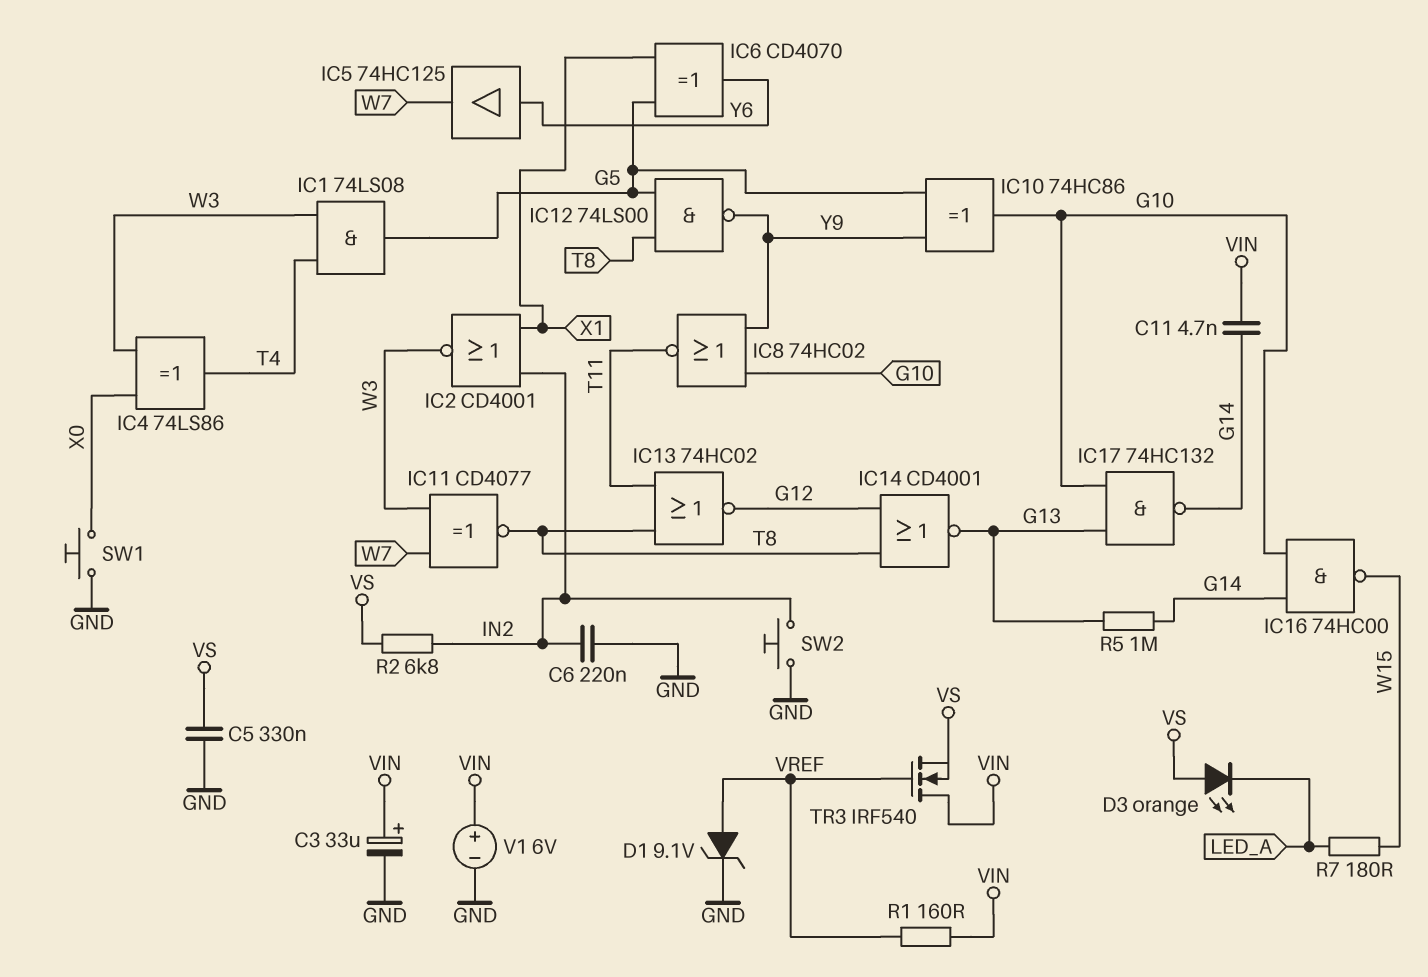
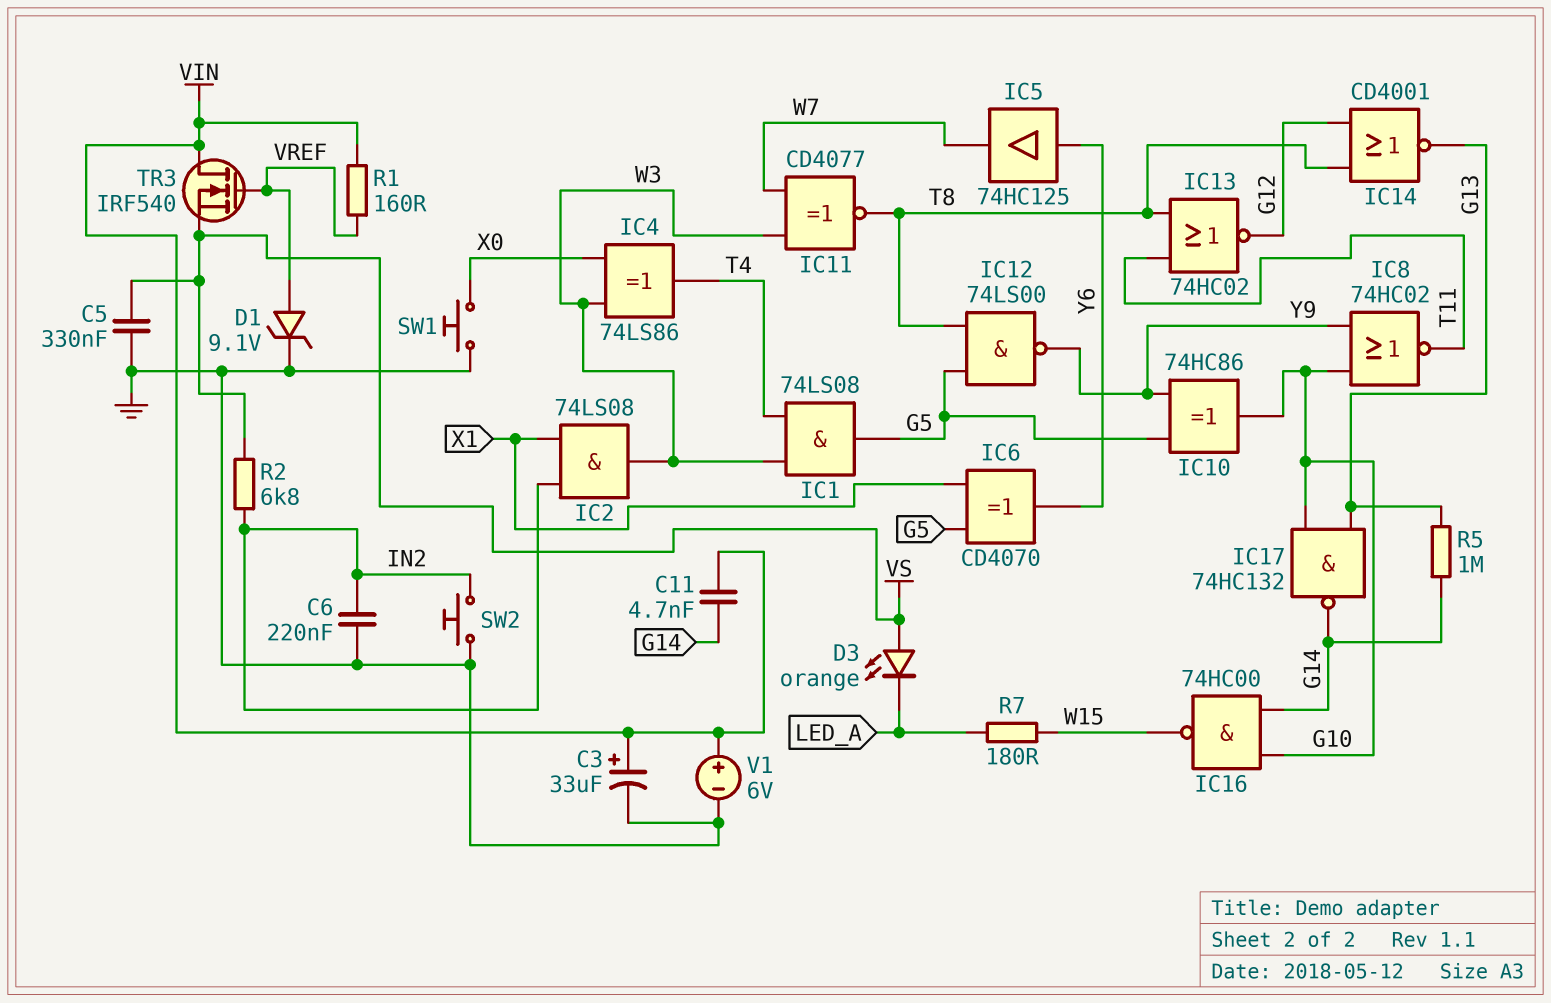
IC2: NOR CD4001 (in IN2, in X1, out W3) -> AND 74LS08 (in IN2, in X1, out W3)

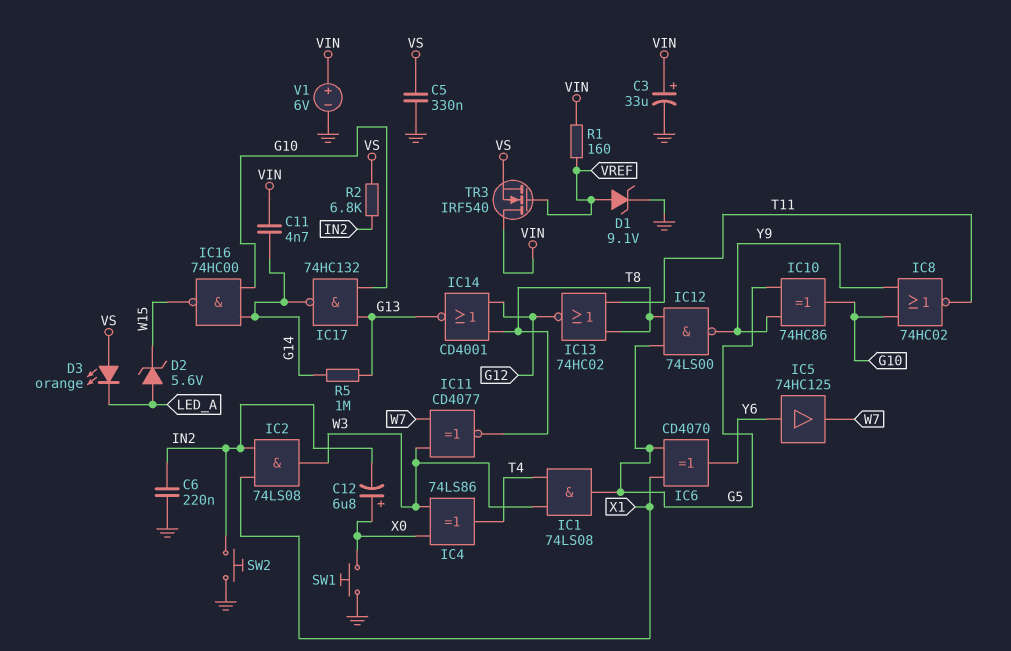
C12: none -> 6.8uF (plus X0, minus IN2)
D2: none -> zener 5.6V (A LED_A, K W15)
R7: 180 (LED_A, W15) -> none

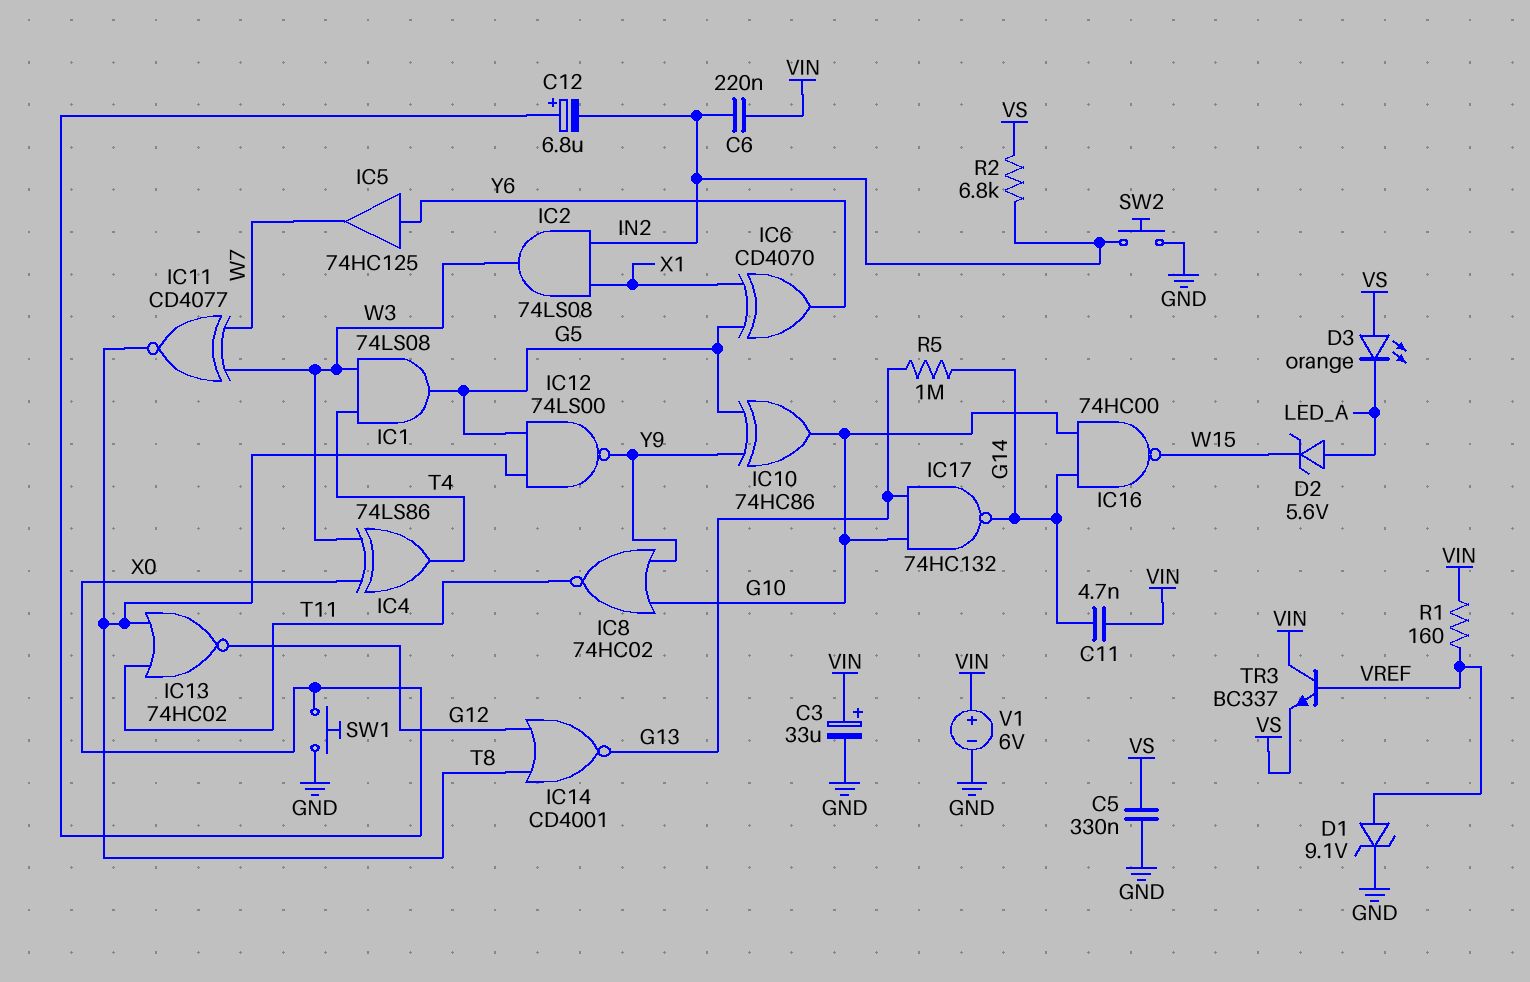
C6: 220nF (GND, IN2) -> 220nF (IN2, VIN)
TR3: NMOS IRF540 (G VREF, D VIN, S VS) -> NPN BC337 (B VREF, C VIN, E VS)

